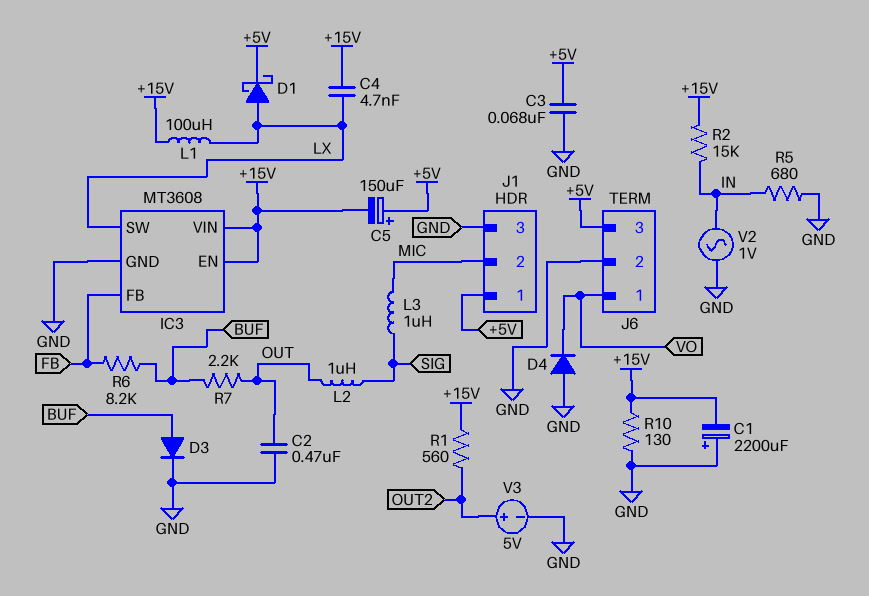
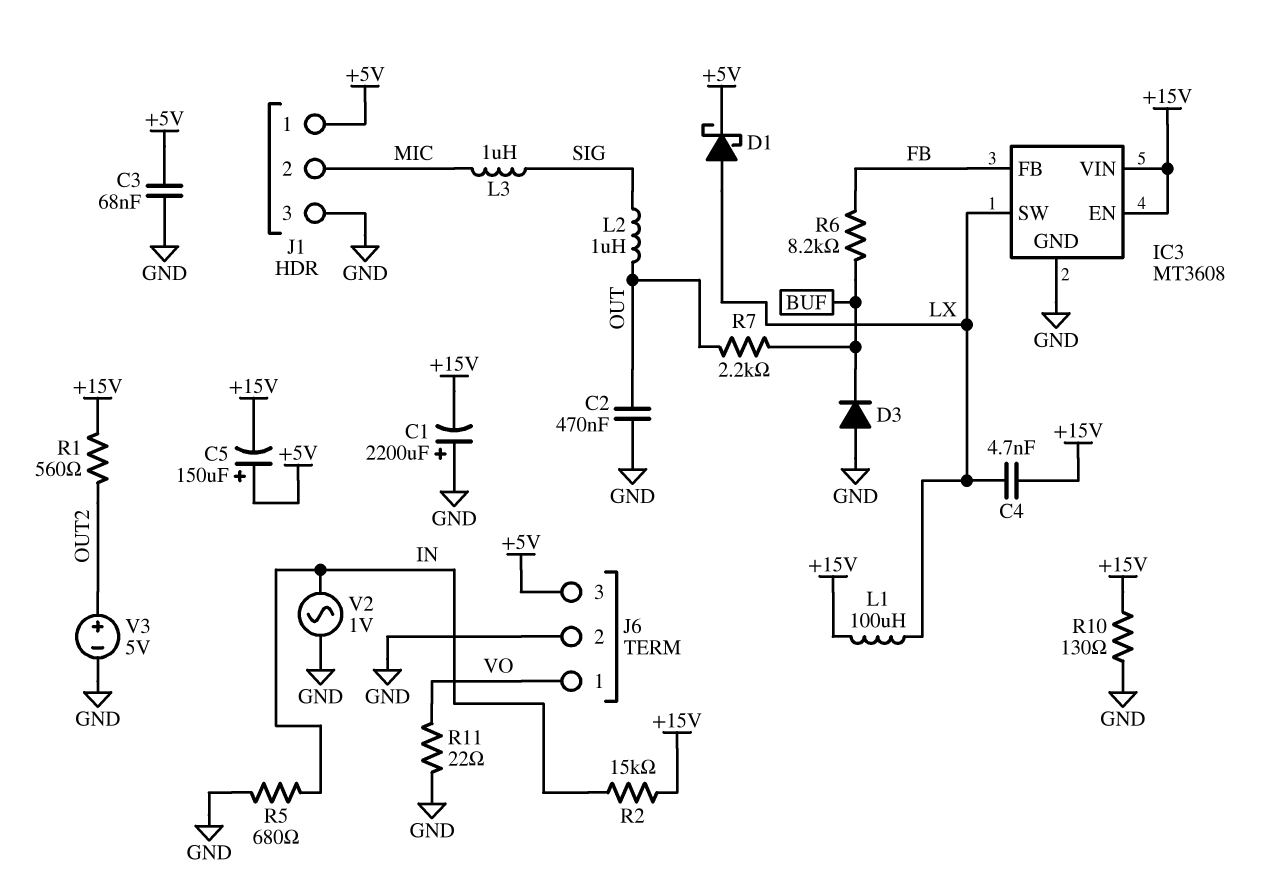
D3: diode (A BUF, K GND) -> diode (A GND, K BUF)
D4: diode (A GND, K VO) -> none
R11: none -> 22 (GND, VO)

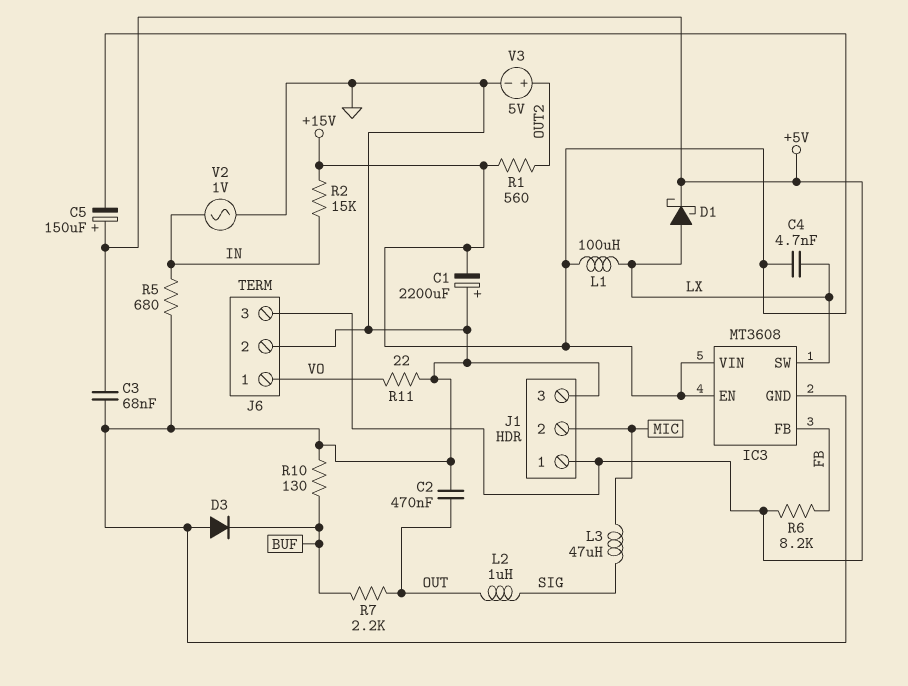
L3: 1uH (MIC, SIG) -> 47uH (MIC, SIG)
R6: 8.2k (BUF, FB) -> 8.2k (+5V, FB)
R10: 130 (+15V, GND) -> 130 (BUF, GND)

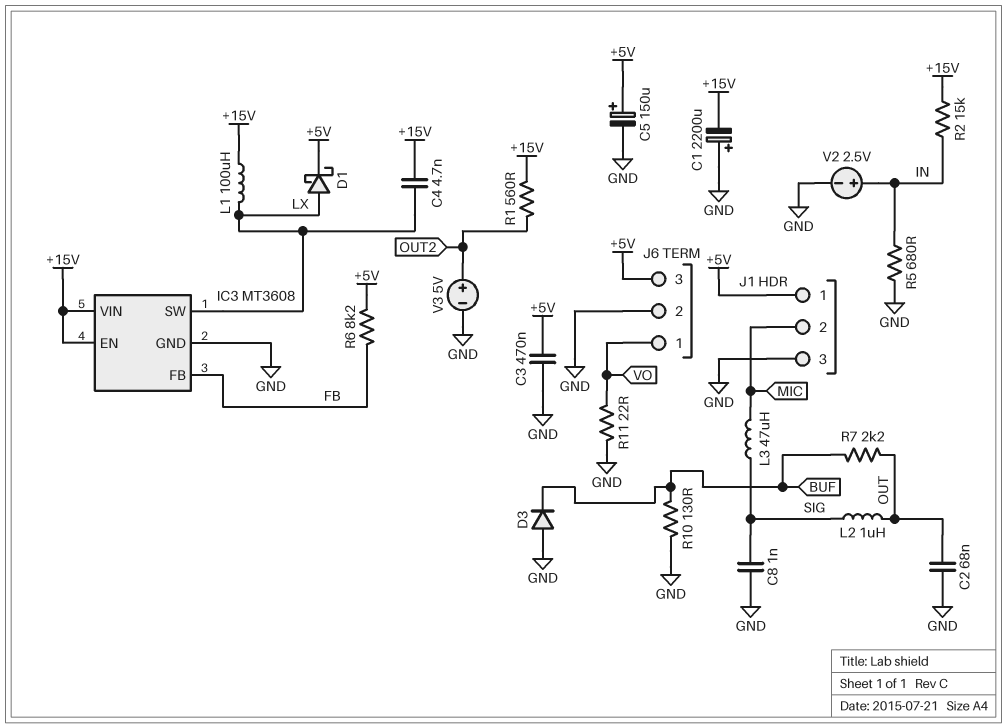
C2: 470nF (GND, OUT) -> 68nF (GND, OUT)
C3: 68nF (+5V, GND) -> 470nF (+5V, GND)
C5: 150uF (plus +5V, minus +15V) -> 150uF (plus +5V, minus GND)
C8: none -> 1nF (GND, SIG)
V2: AC 1V (GND, IN) -> 2.5V (plus IN, minus GND)

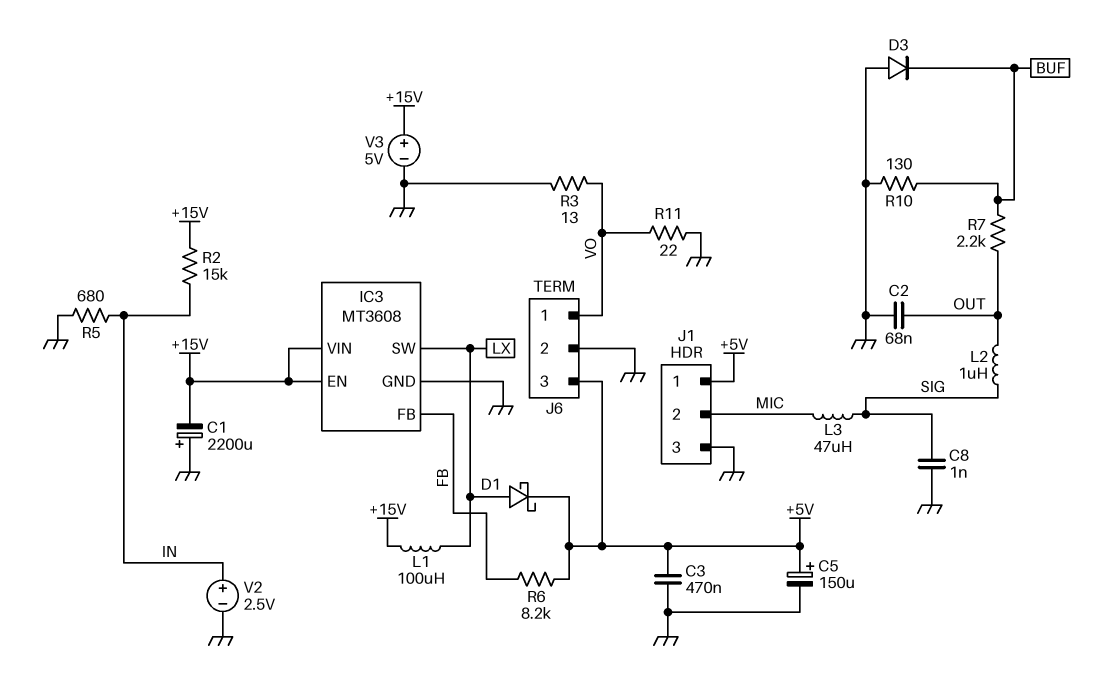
C4: 4.7nF (+15V, LX) -> none
R1: 560 (+15V, OUT2) -> none
R3: none -> 13 (GND, VO)
V3: 5V (plus OUT2, minus GND) -> 5V (plus +15V, minus GND)

